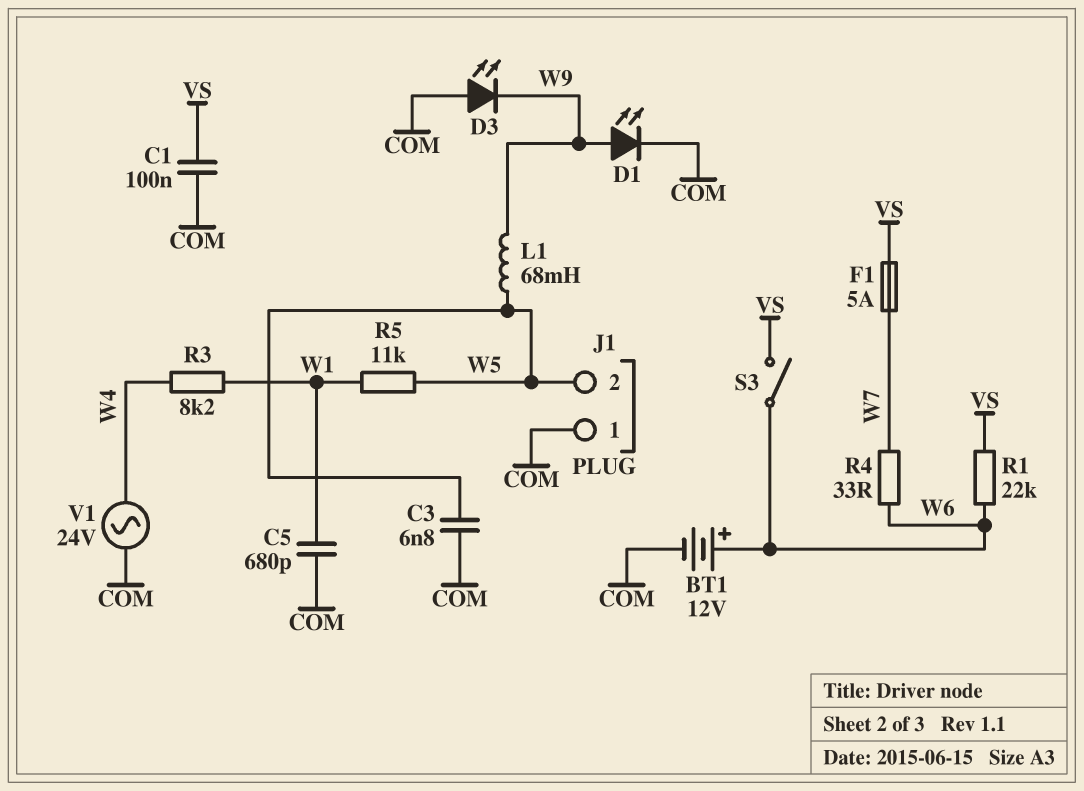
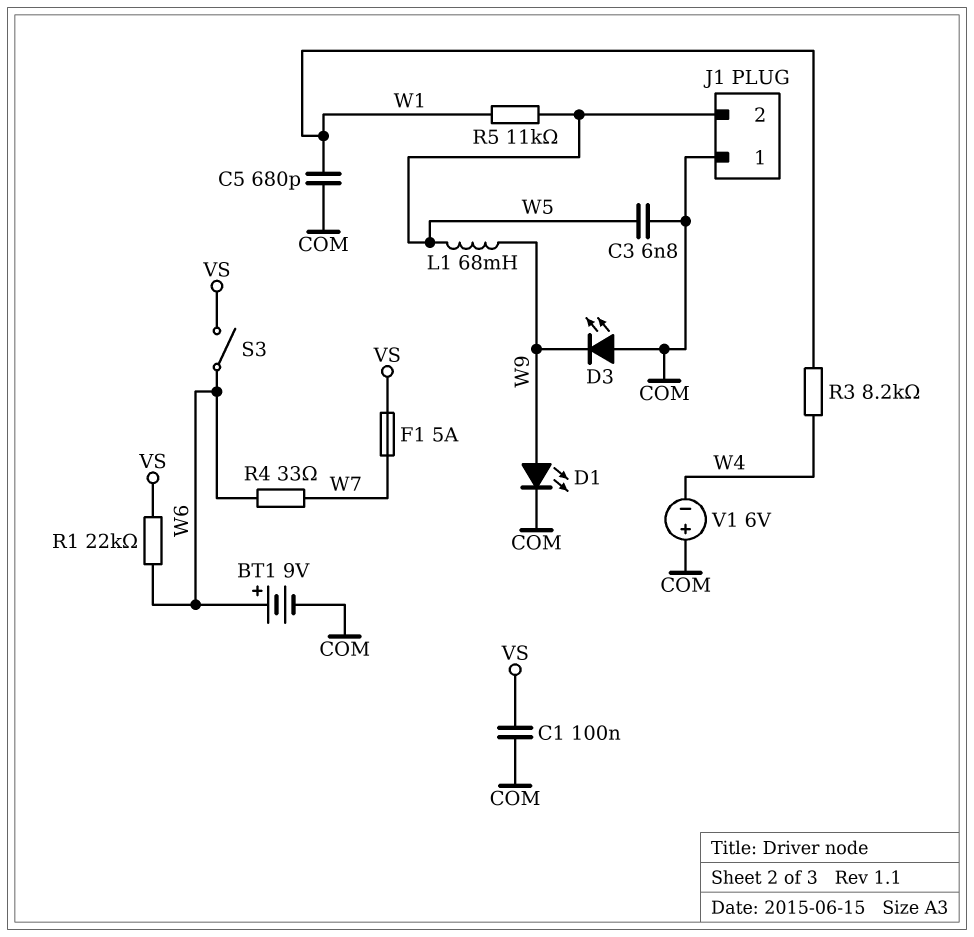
BT1: 12V (plus W6, minus COM) -> 9V (plus W6, minus COM)
V1: AC 24V (COM, W4) -> 6V (plus COM, minus W4)

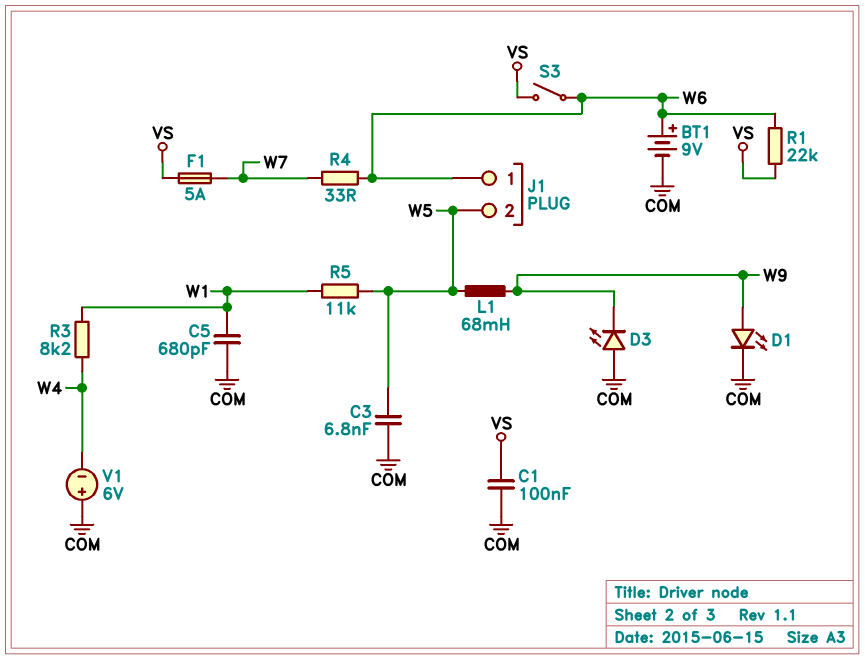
J1 pin 1: COM -> W6

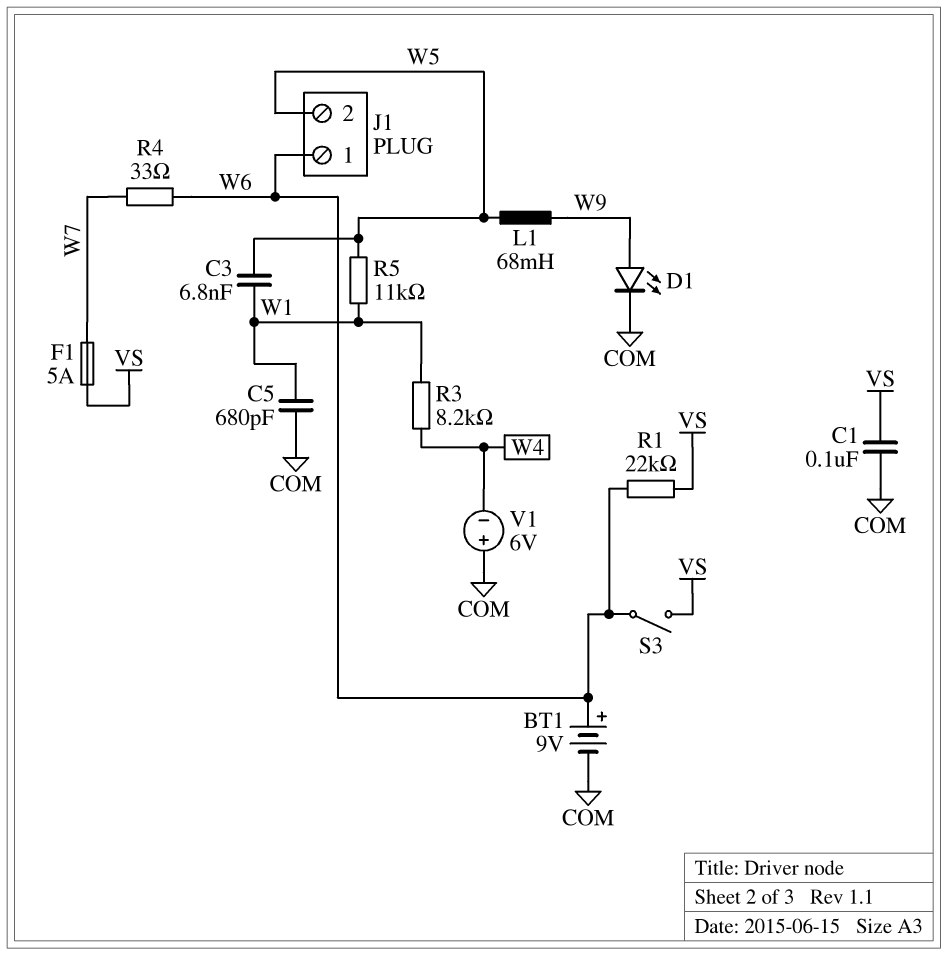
C3: 6.8nF (COM, W5) -> 6.8nF (W1, W5)
D3: LED (A COM, K W9) -> none

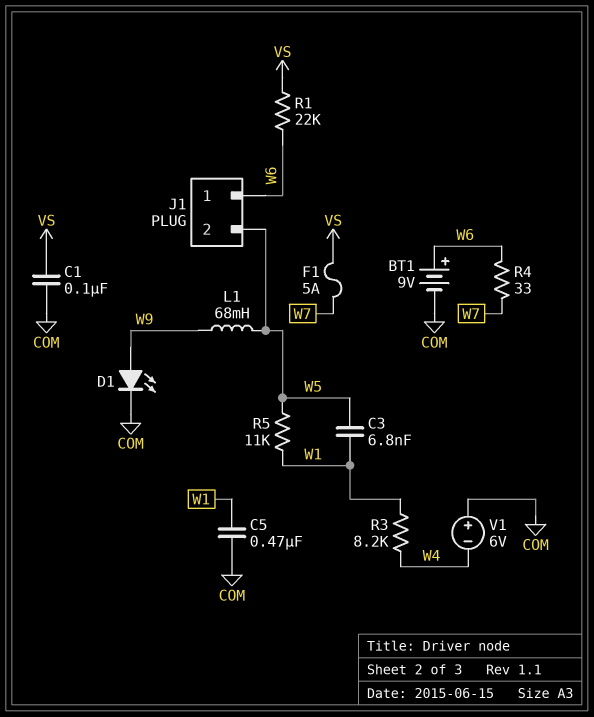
C5: 680pF (COM, W1) -> 470nF (COM, W1)
S3: switch (VS, W6) -> none

